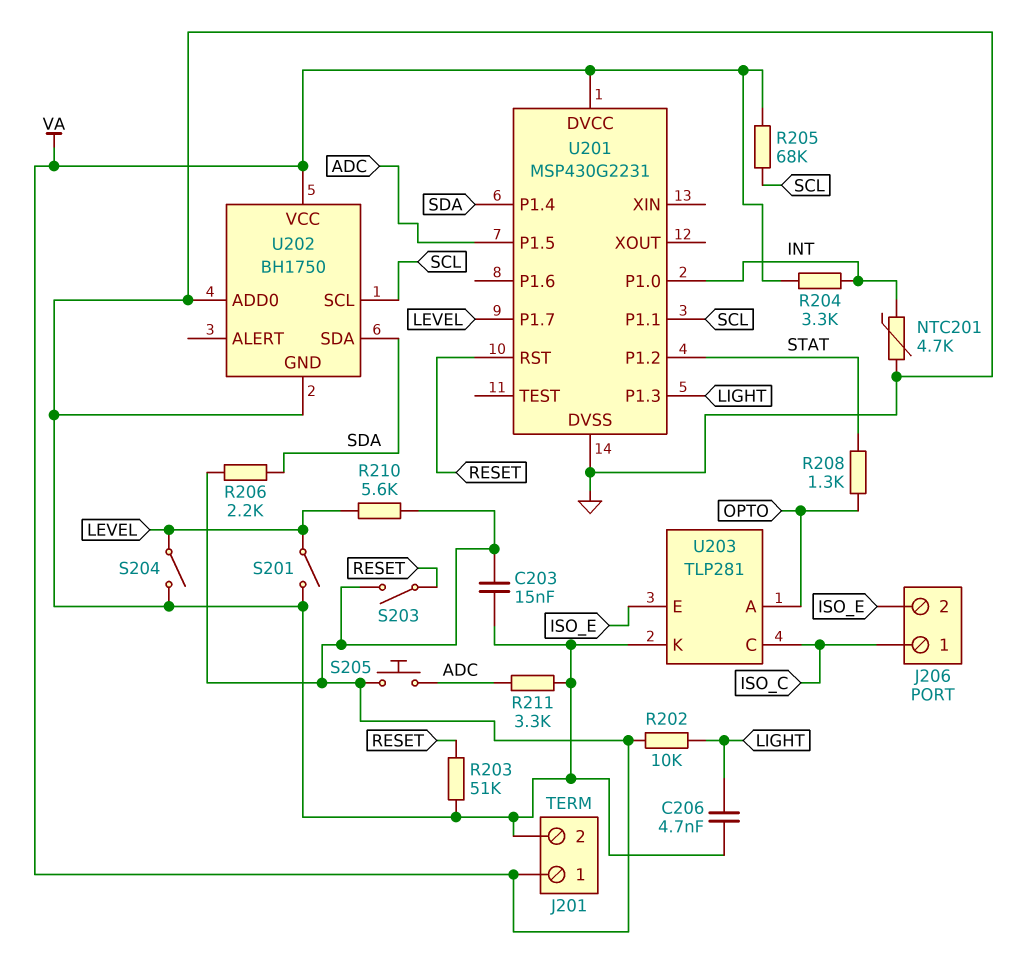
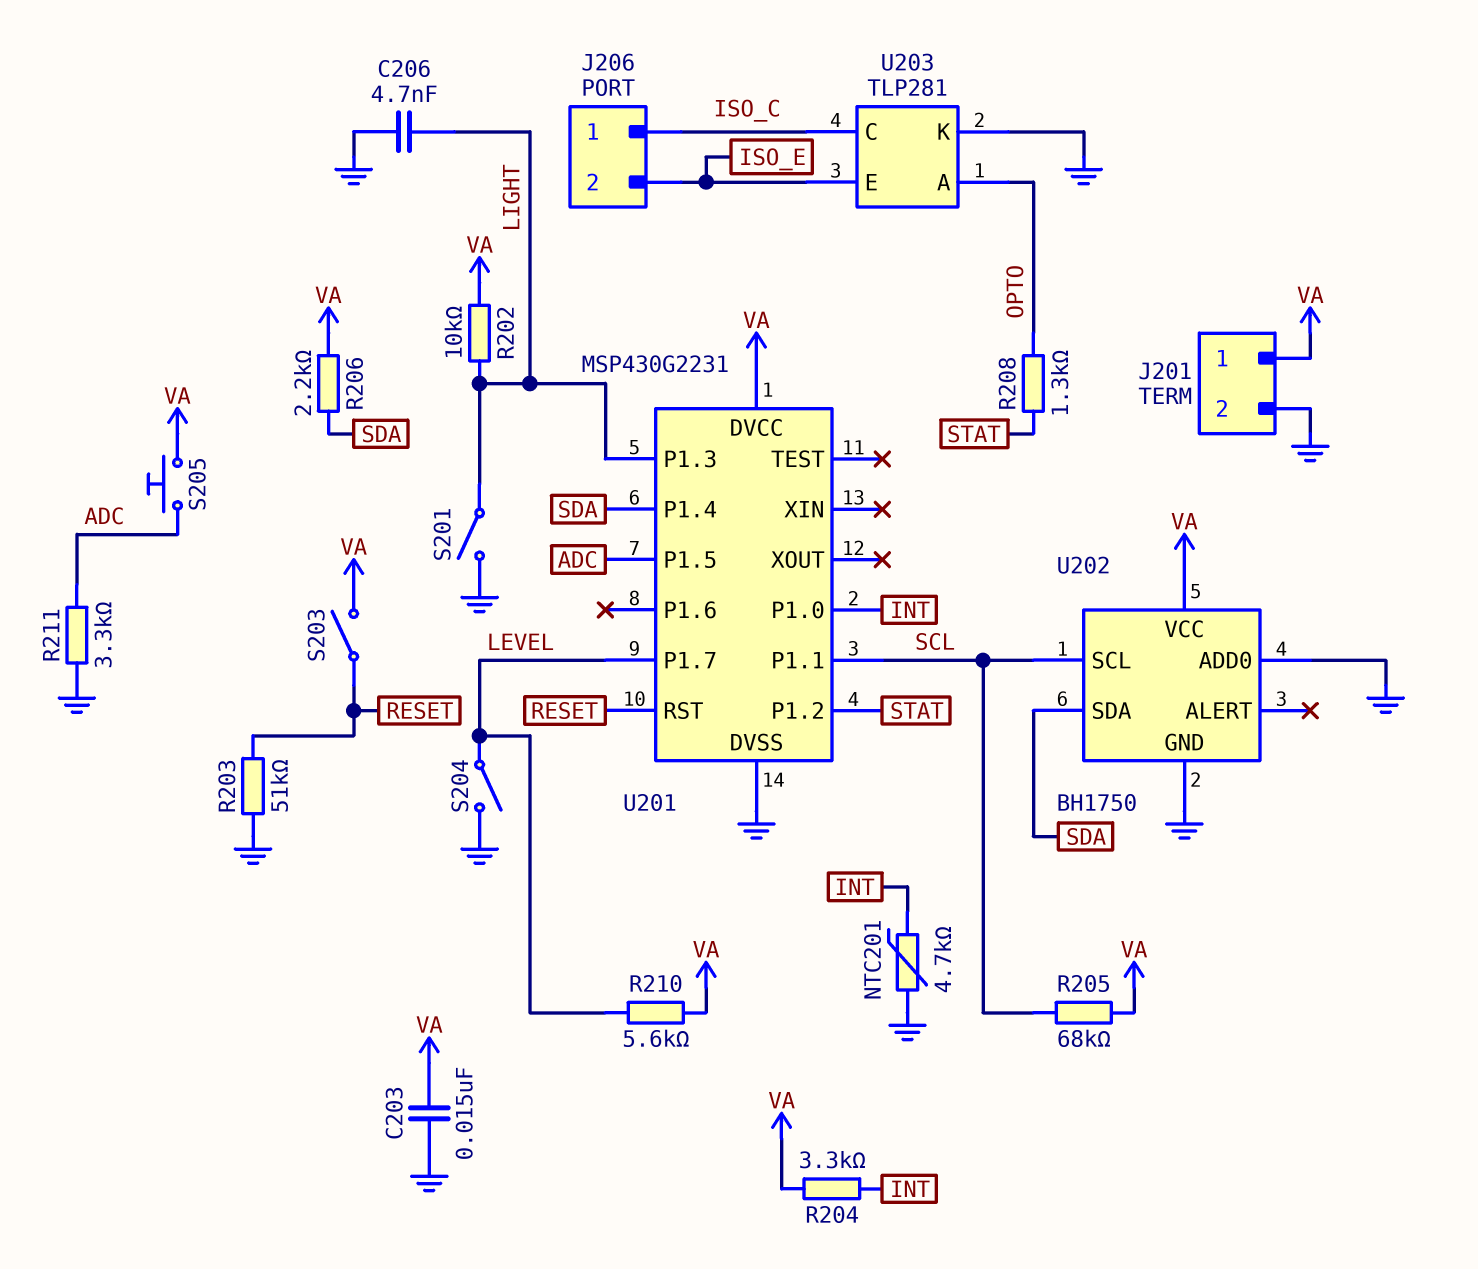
S201: switch (GND, LEVEL) -> switch (GND, LIGHT)

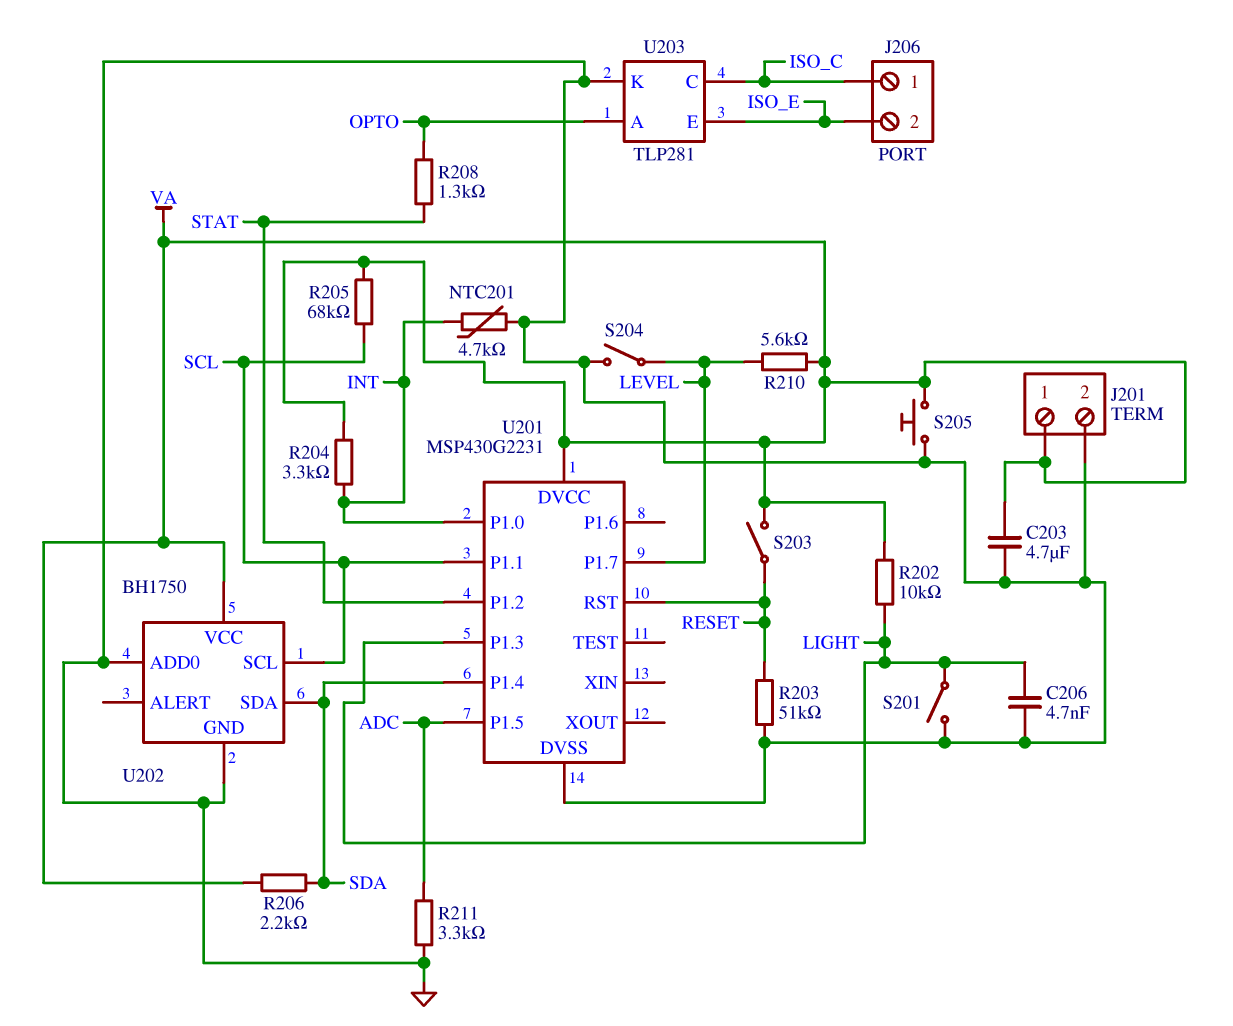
C203: 15nF (GND, VA) -> 4.7uF (GND, VA)
S205: button (ADC, VA) -> button (GND, VA)

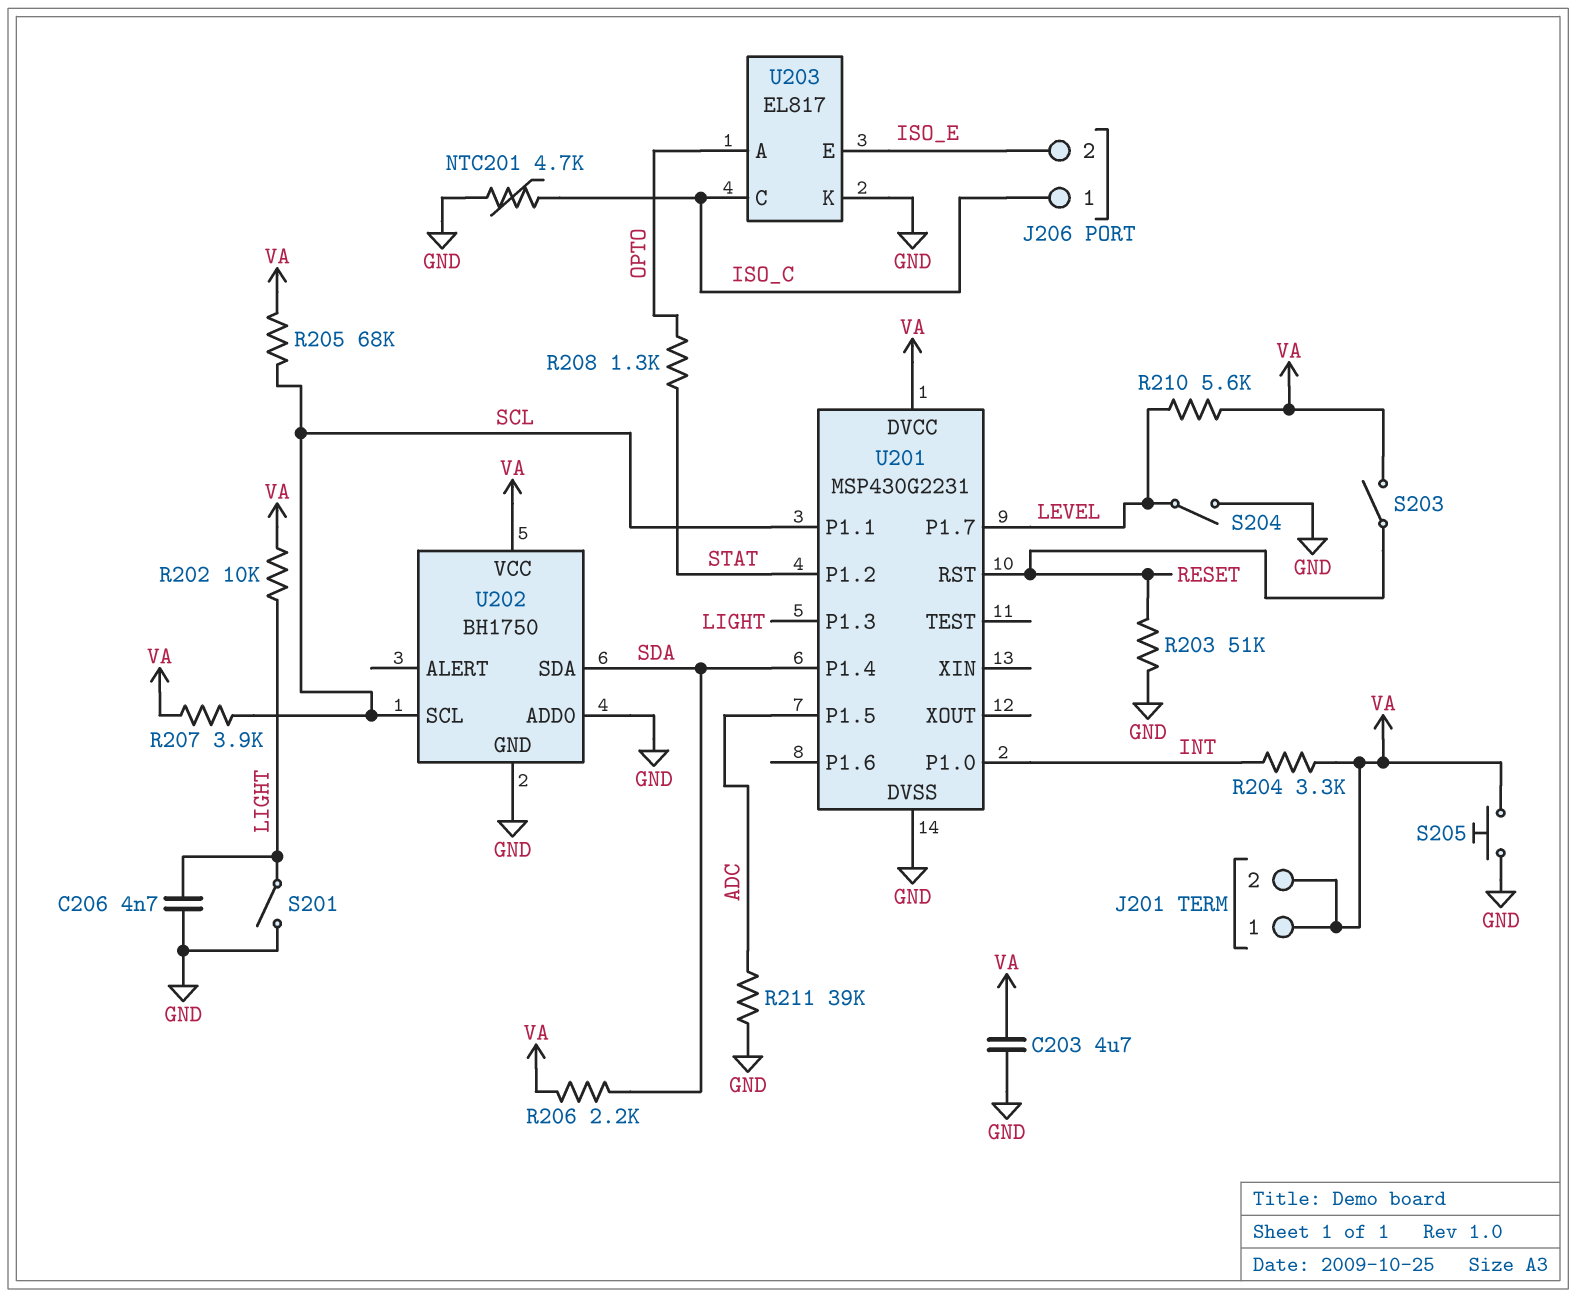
J201 pin 2: GND -> VA
NTC201: 4.7k (GND, INT) -> 4.7k (GND, ISO_C)
R207: none -> 3.9k (SCL, VA)
R211: 3.3k (ADC, GND) -> 39k (ADC, GND)
U203: TLP281 -> EL817

